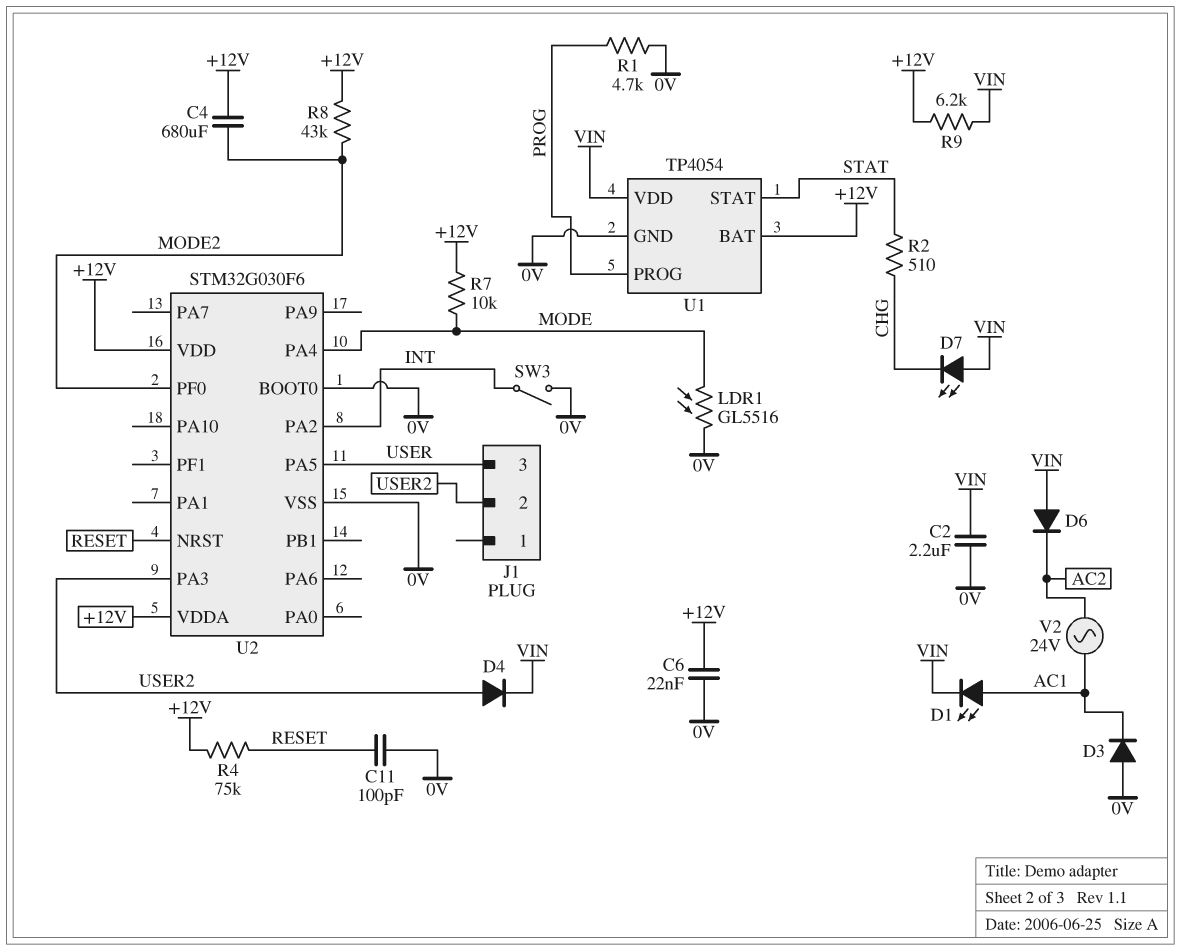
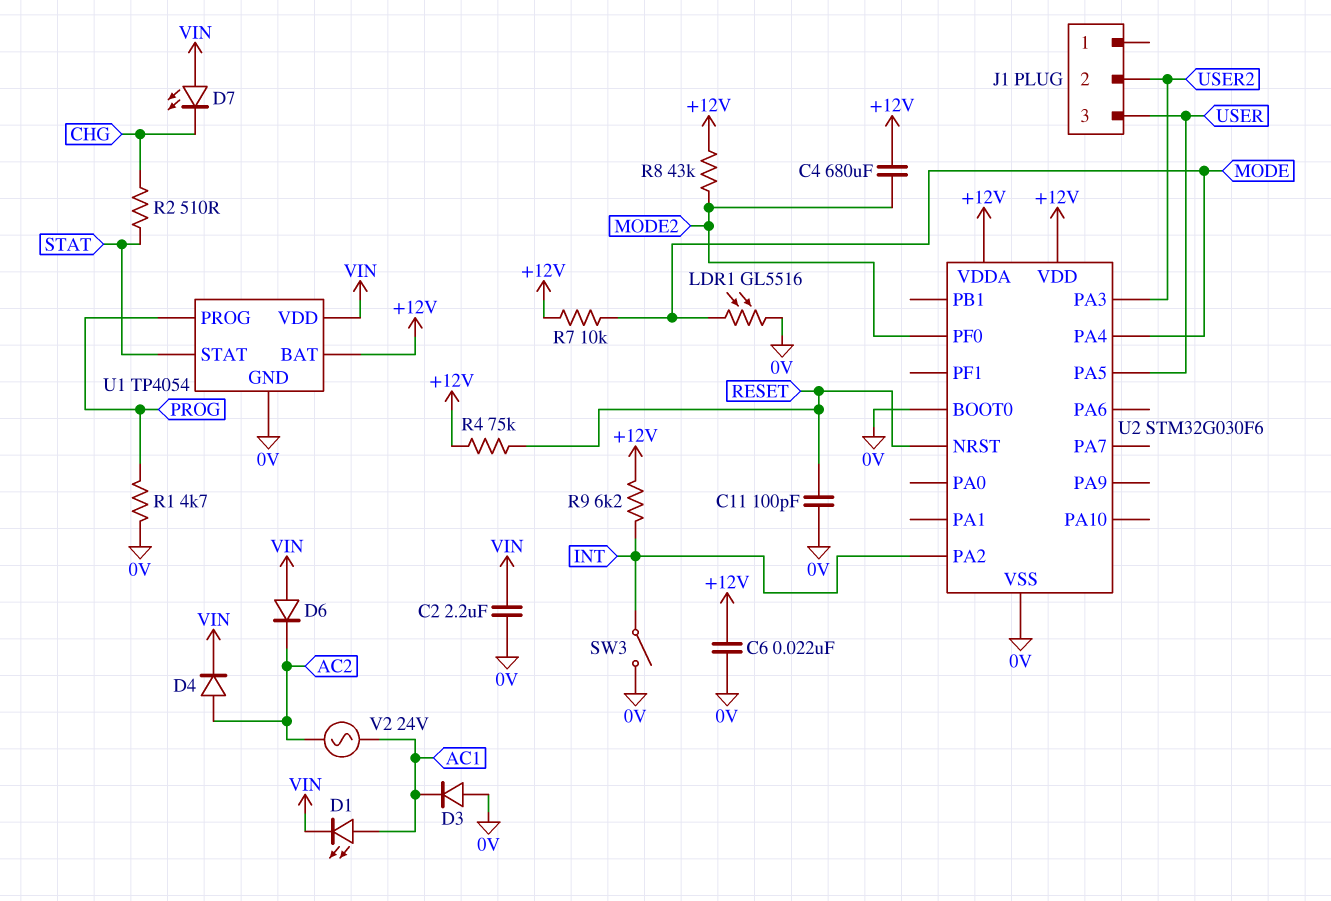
D4: diode (A USER2, K VIN) -> diode (A AC2, K VIN)
R9: 6.2k (+12V, VIN) -> 6.2k (+12V, INT)

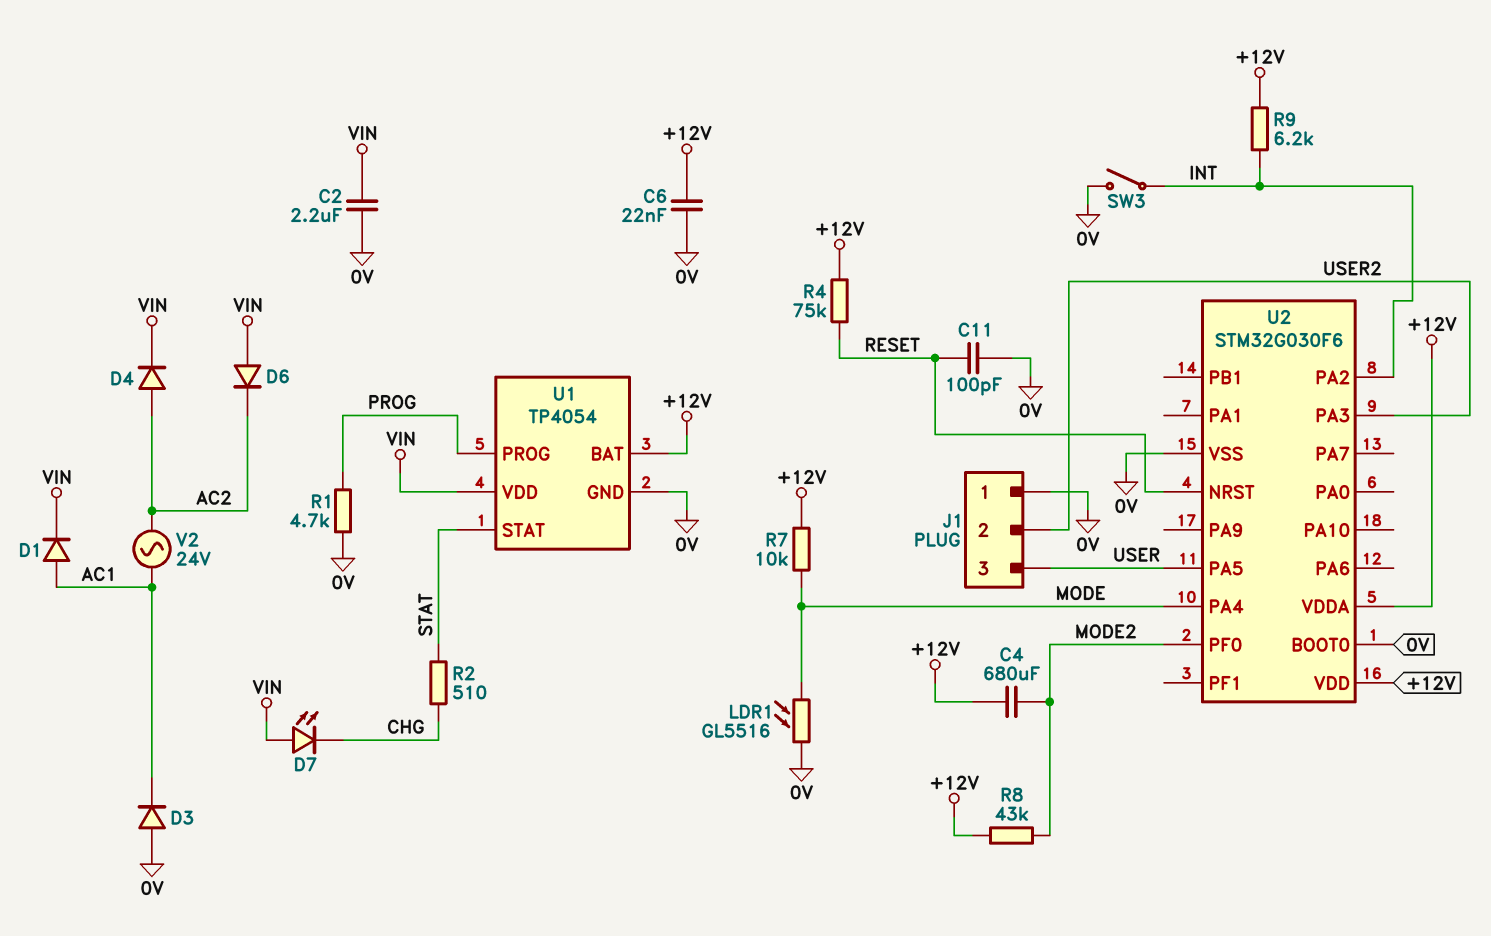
D1: LED (A AC1, K VIN) -> diode (A AC1, K VIN)
J1 pin 1: none -> 0V

